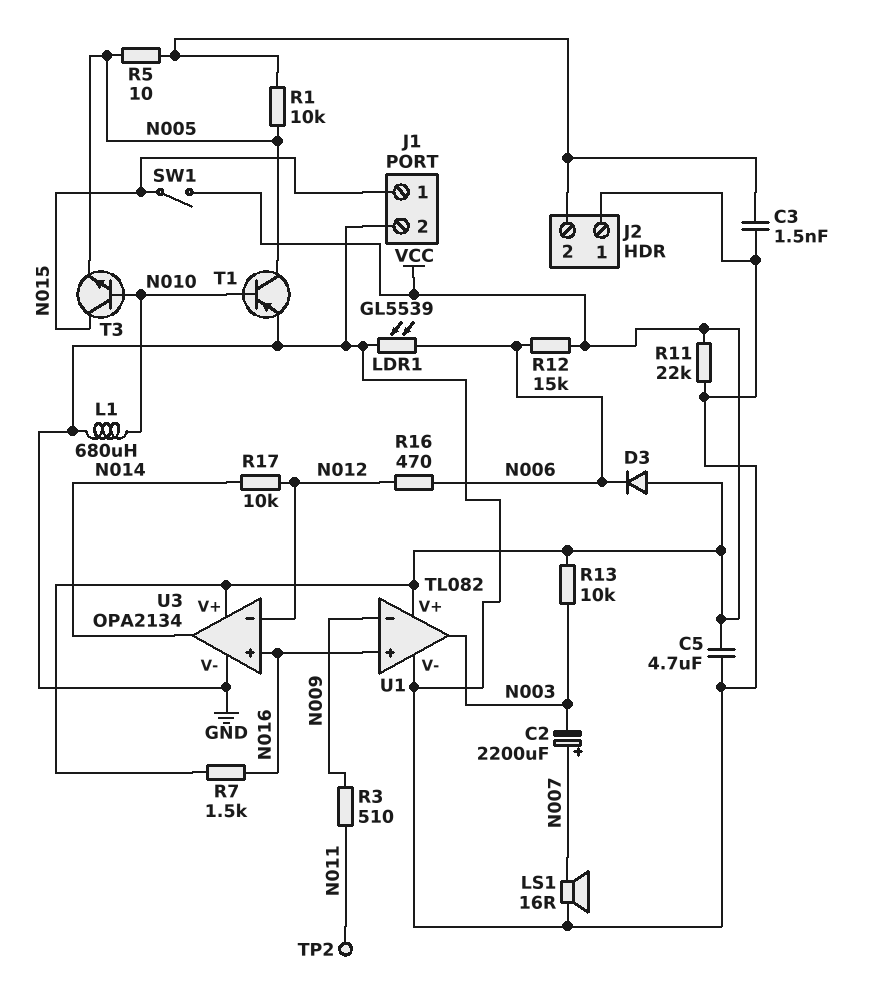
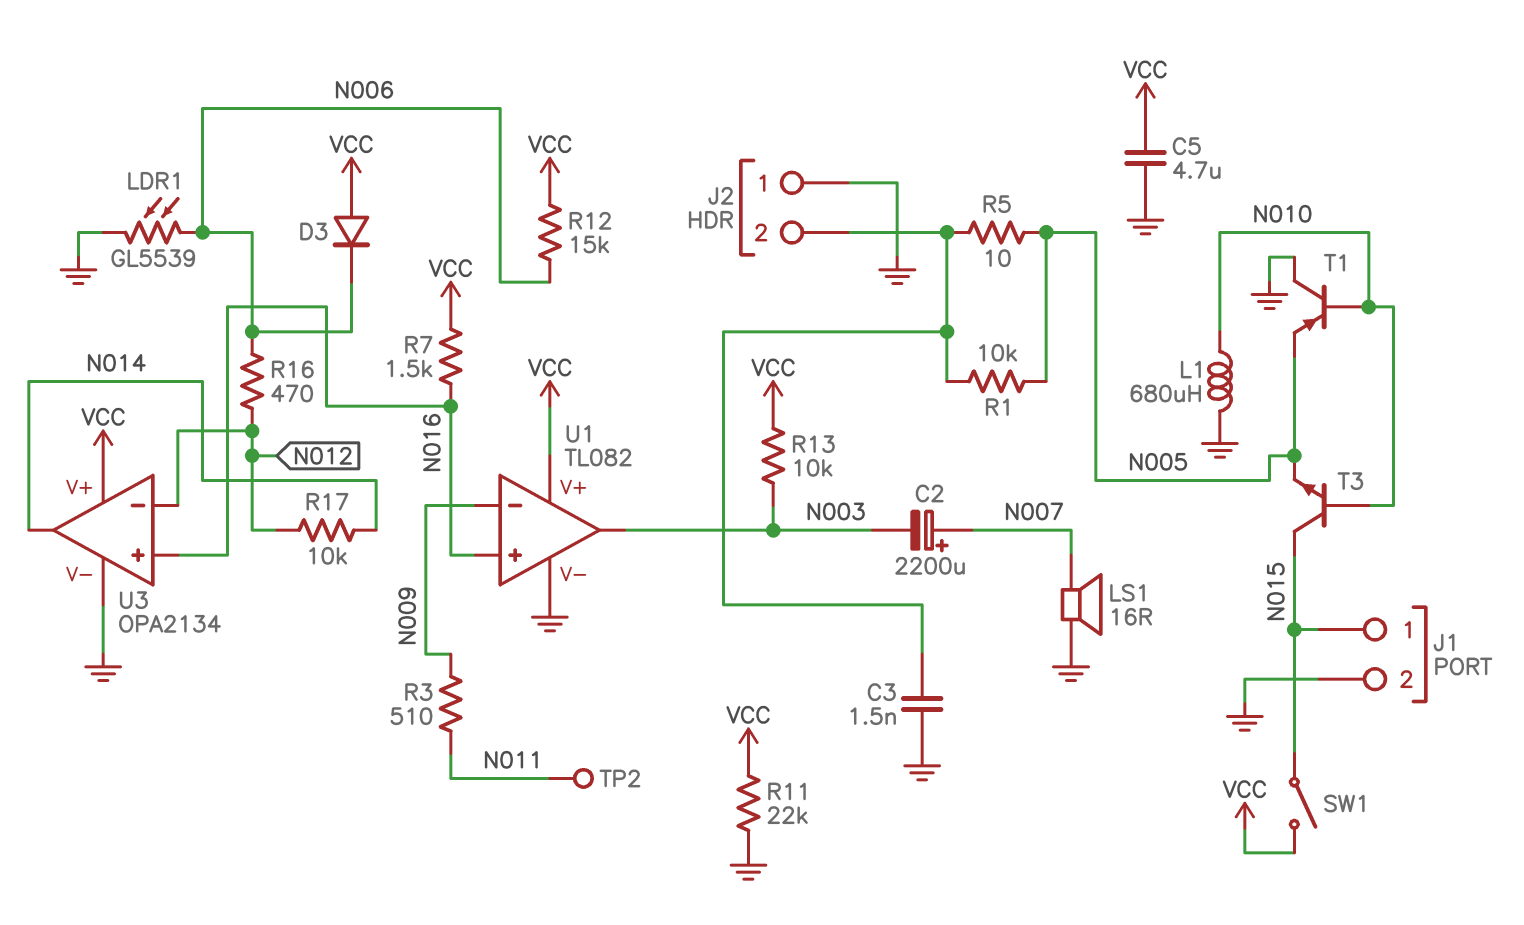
T1: PNP (B N010, C N005, E GND) -> PNP (B N010, C GND, E N005)

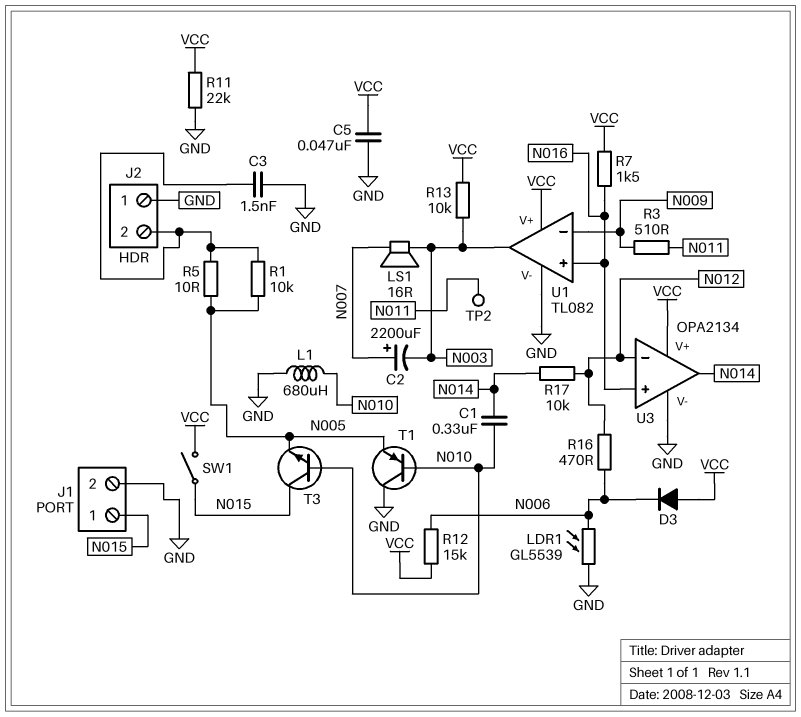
C1: none -> 330nF (N010, N014)
C5: 4.7uF (GND, VCC) -> 47nF (GND, VCC)
LS1: speaker 16R (GND, N007) -> speaker 16R (N003, N007)

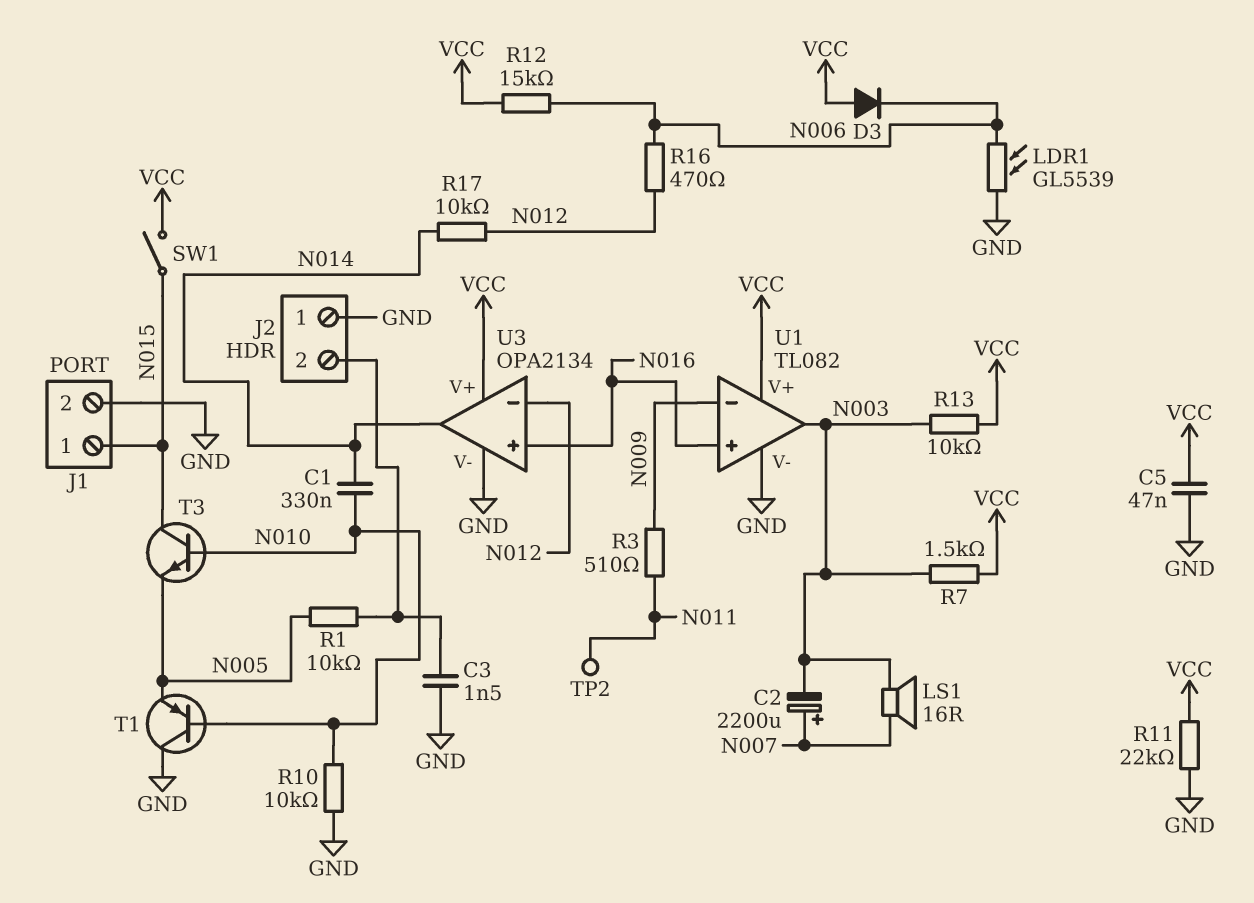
L1: 680uH (GND, N010) -> none
R5: 10 (J2/2, N005) -> none
R7: 1.5k (N016, VCC) -> 1.5k (N003, VCC)
R10: none -> 10k (GND, N010)

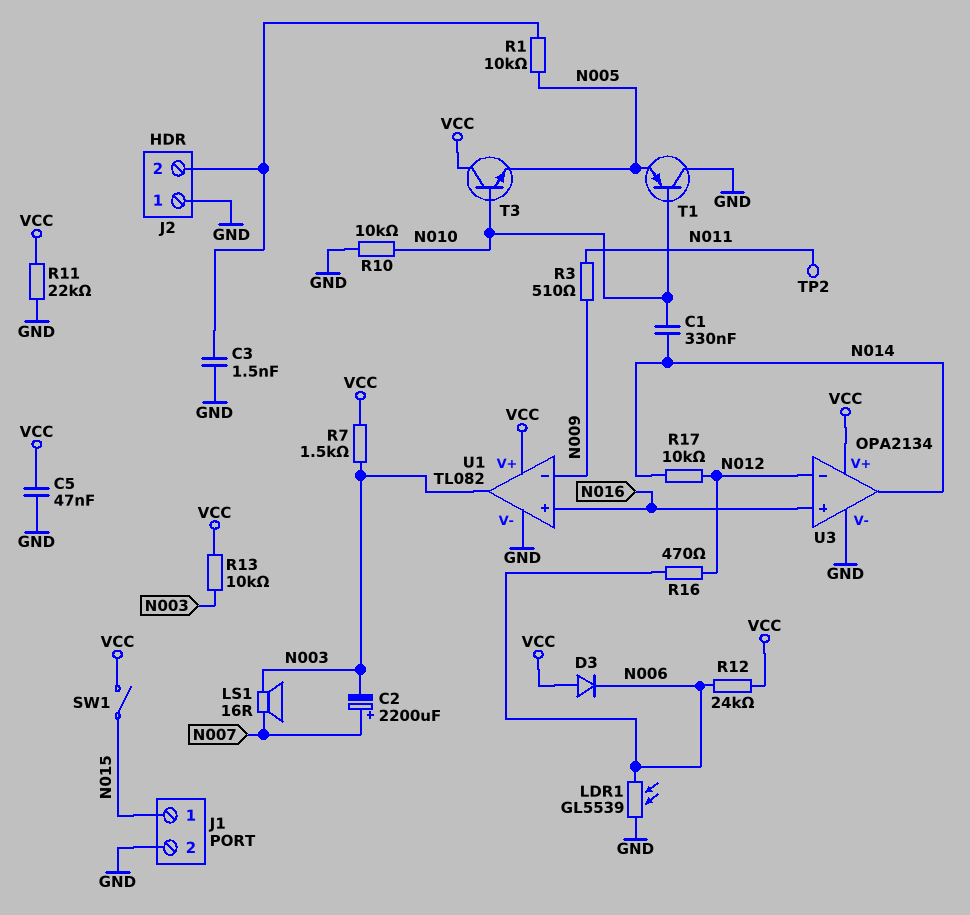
R12: 15k (N006, VCC) -> 24k (N006, VCC)
T3: NPN (B N010, C N015, E N005) -> NPN (B N010, C VCC, E N005)

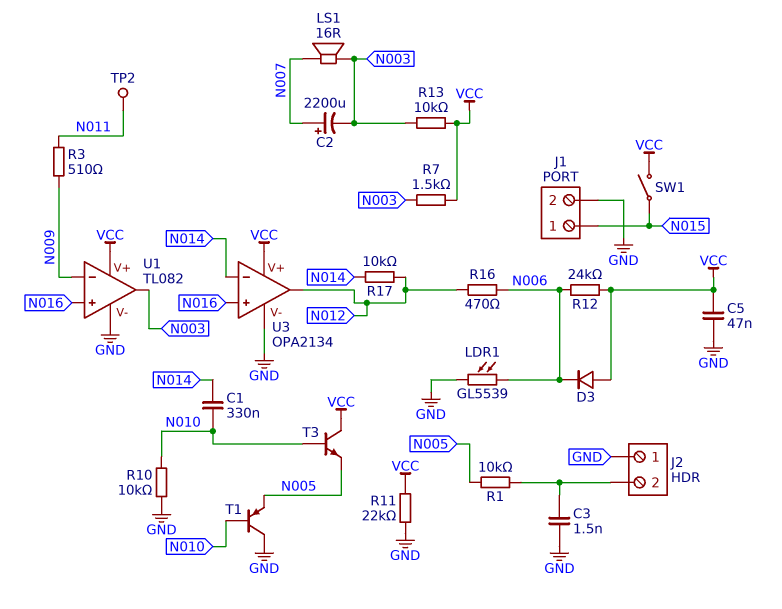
U3 pin in-: N012 -> N014
U3 pin out: N014 -> N012

